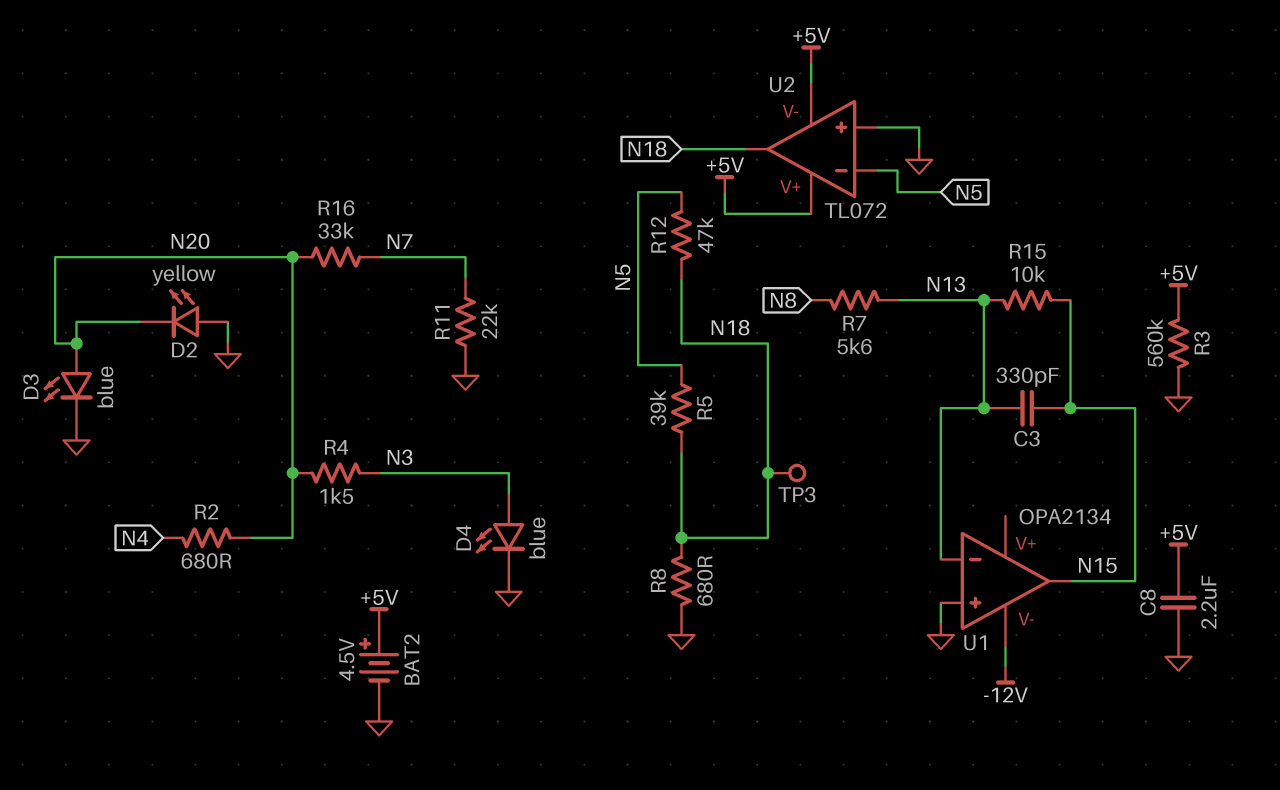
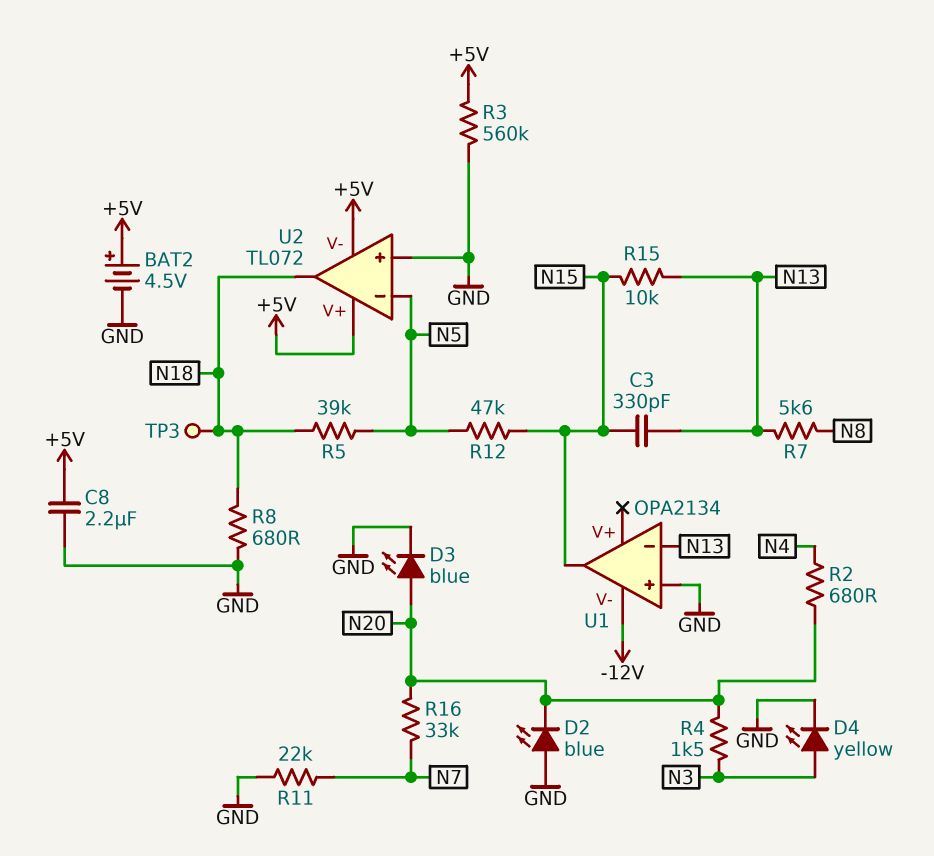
D2: LED yellow (A GND, K N20) -> LED blue (A GND, K N20)
D4: LED blue (A N3, K GND) -> LED yellow (A N3, K GND)
R12: 47k (N5, N18) -> 47k (N5, N15)

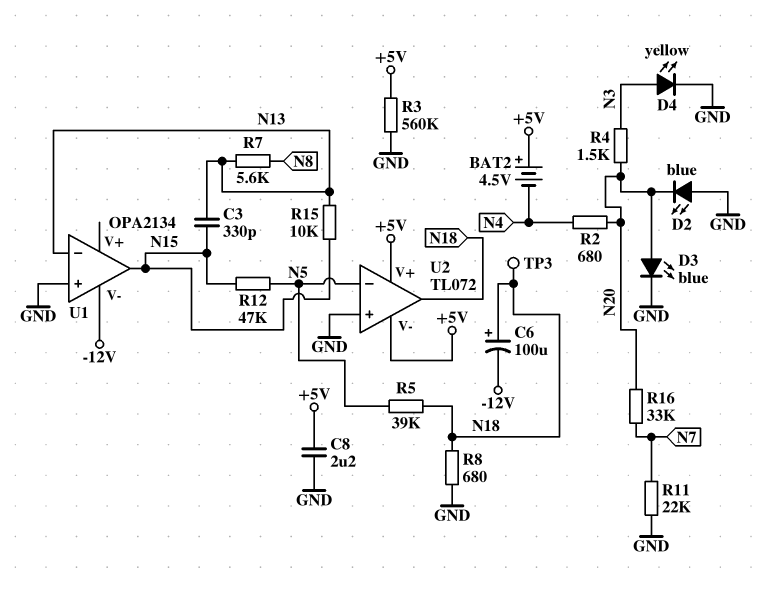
BAT2: 4.5V (plus +5V, minus GND) -> 4.5V (plus +5V, minus N4)
C6: none -> 100uF (plus N18, minus -12V)

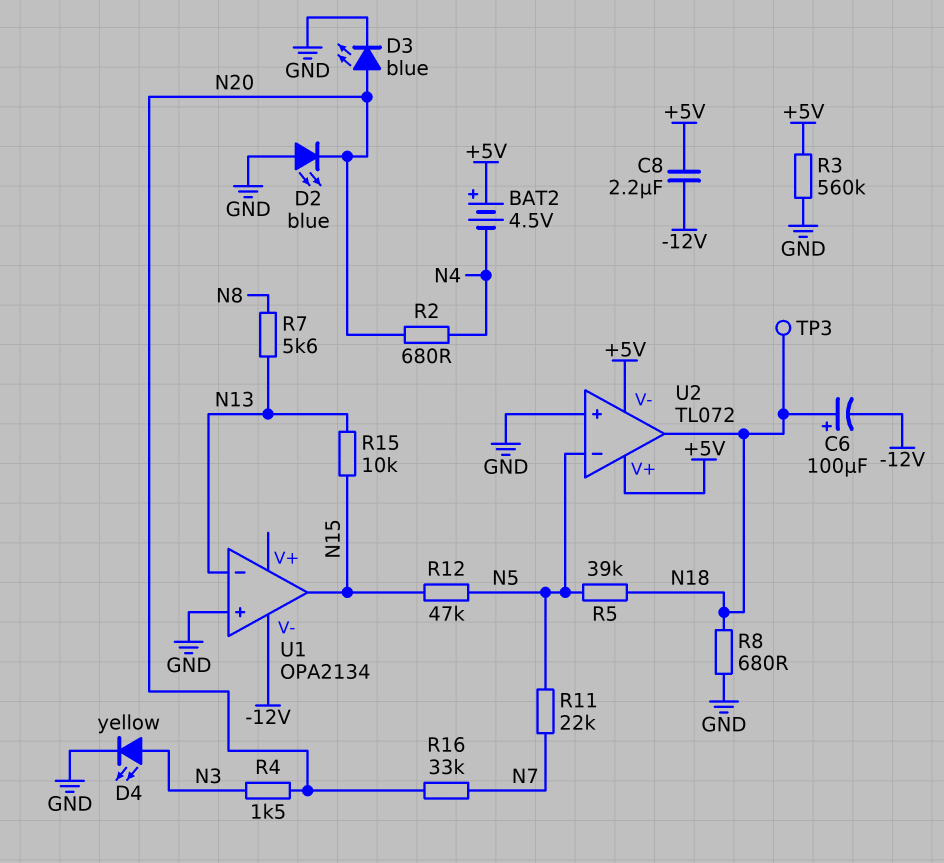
C3: 330pF (N13, N15) -> none
C8: 2.2uF (+5V, GND) -> 2.2uF (+5V, -12V)
R11: 22k (GND, N7) -> 22k (N5, N7)

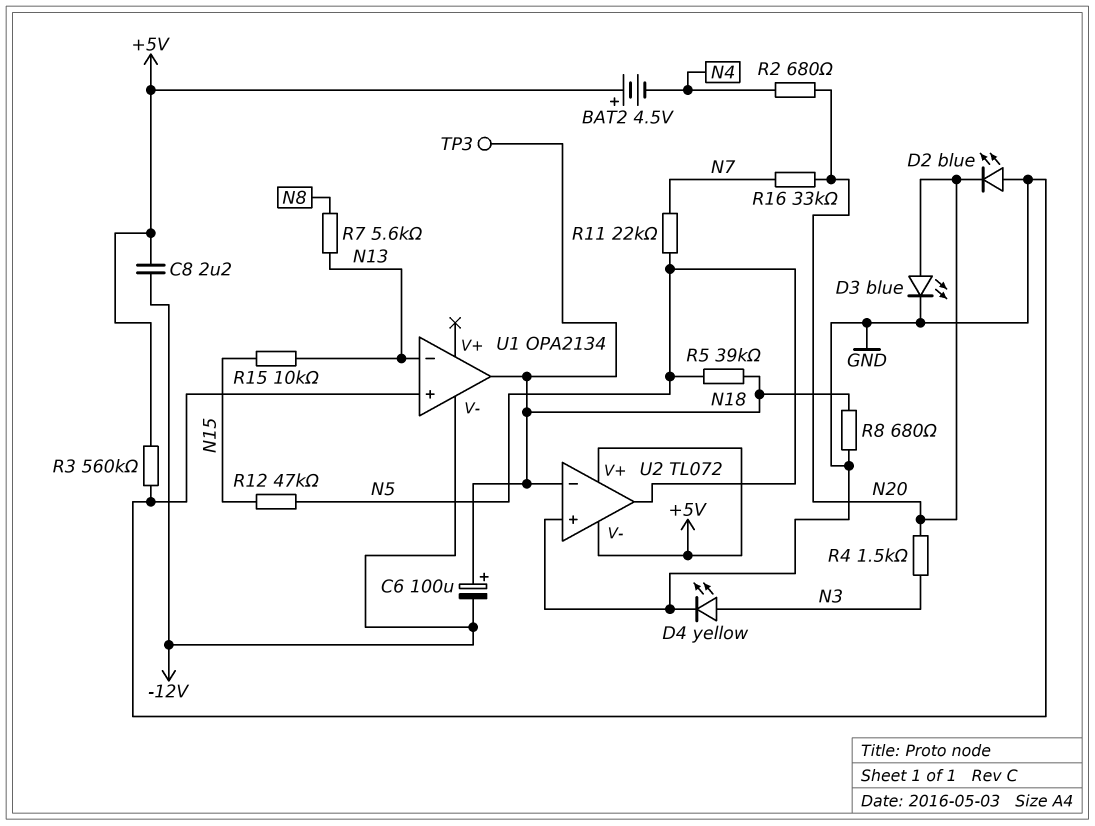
U1 pin out: N15 -> N18
U2 pin in-: N5 -> N18
U2 pin out: N18 -> N5

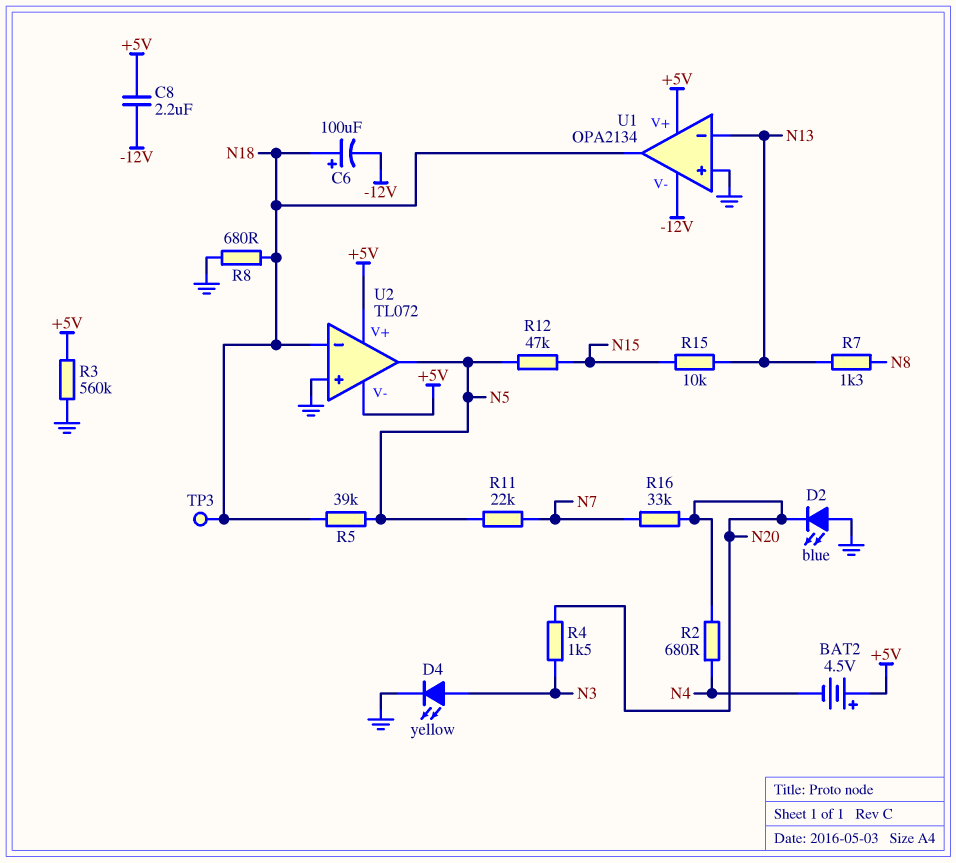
D3: LED blue (A N20, K GND) -> none
R7: 5.6k (N8, N13) -> 1.3k (N8, N13)
U1 pin V+: none -> +5V

